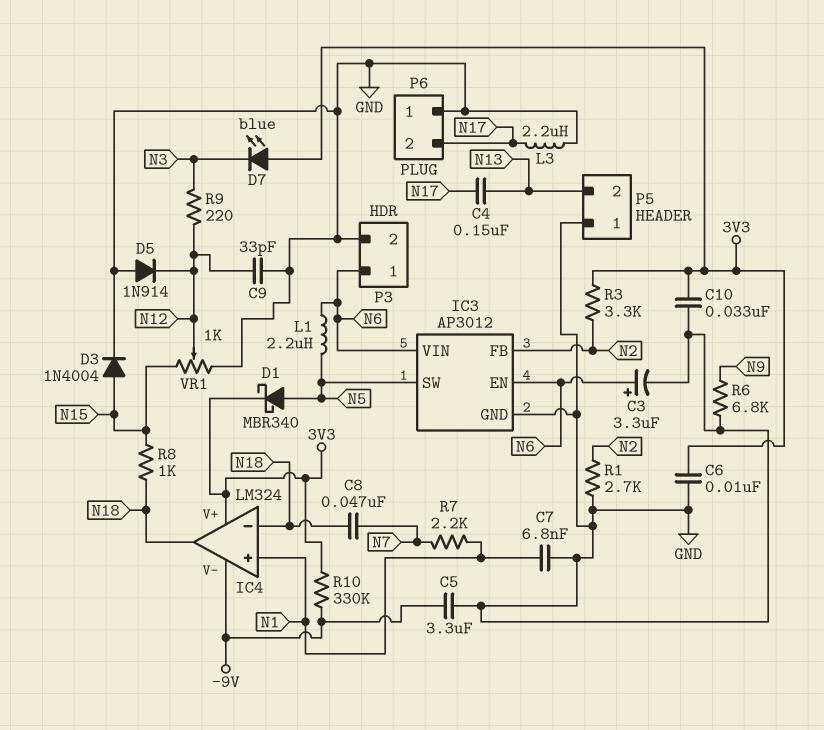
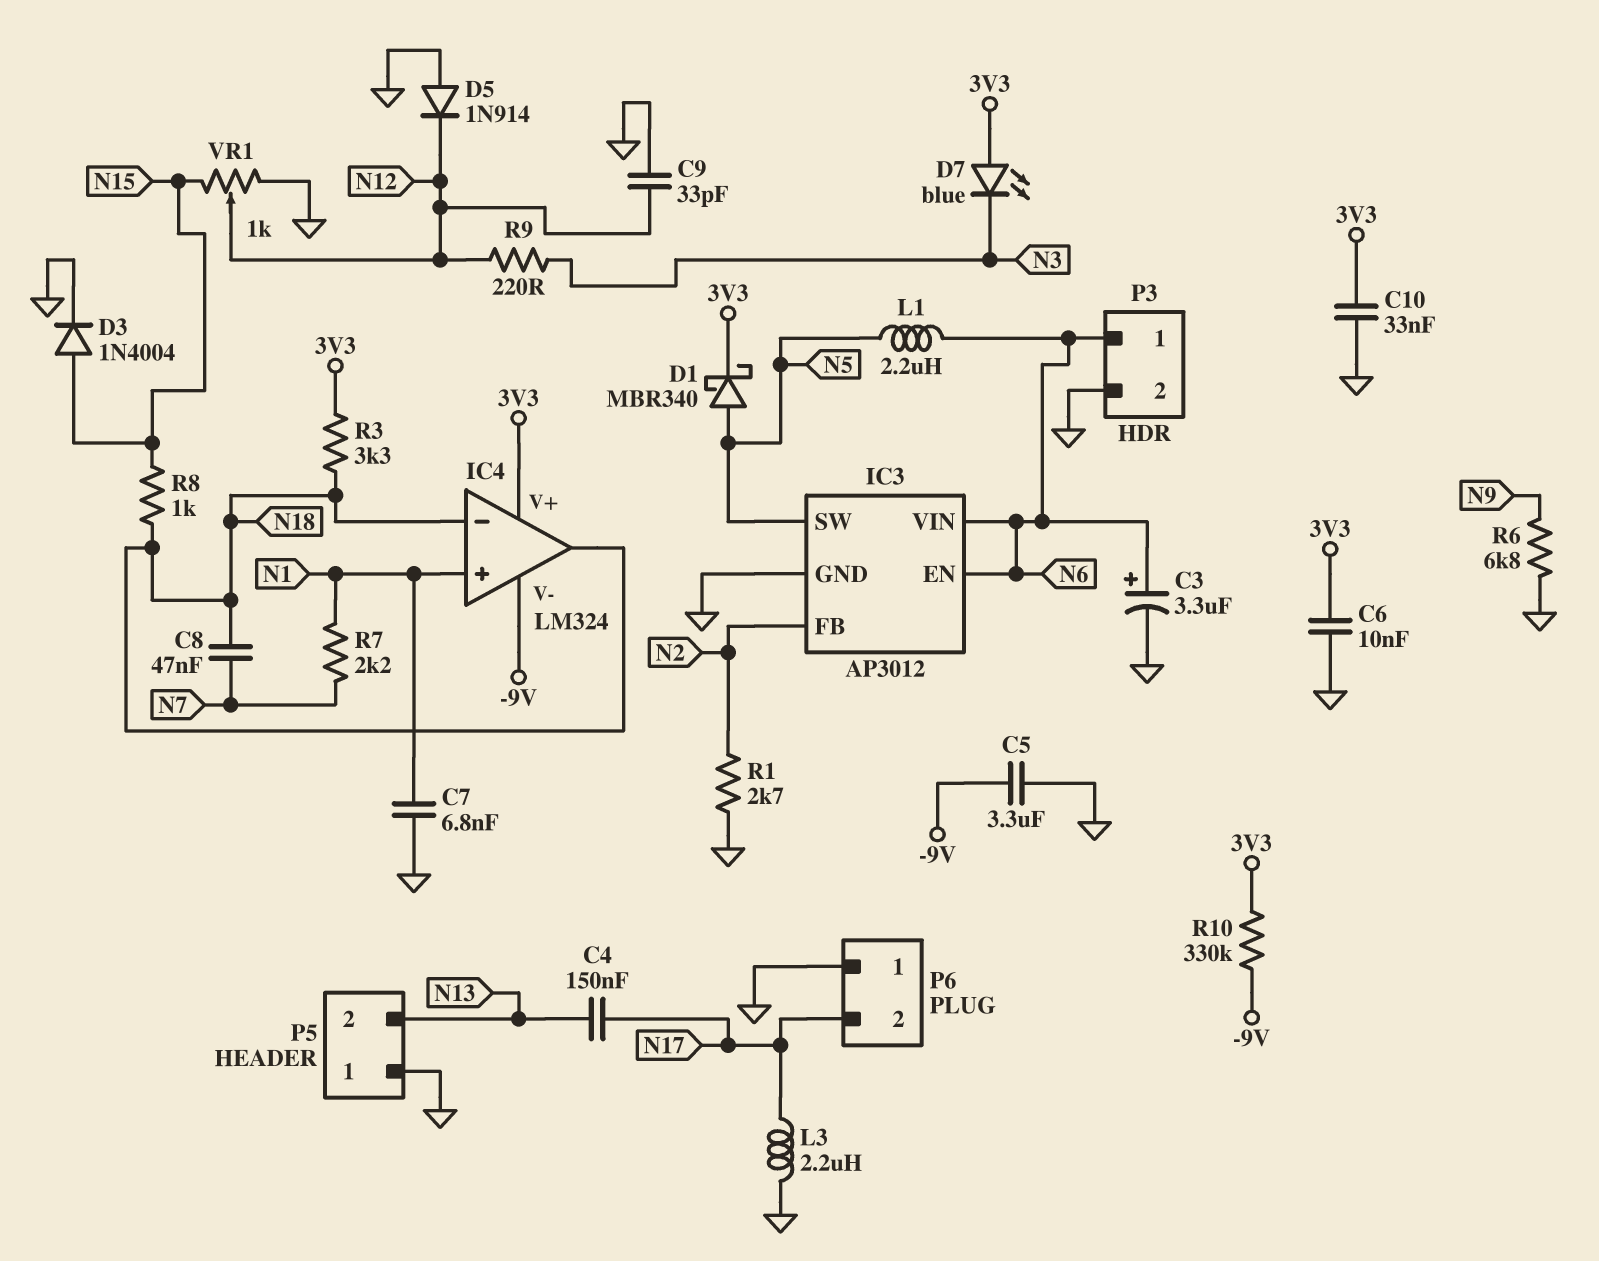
R3: 3.3k (3V3, N2) -> 3.3k (3V3, N18)

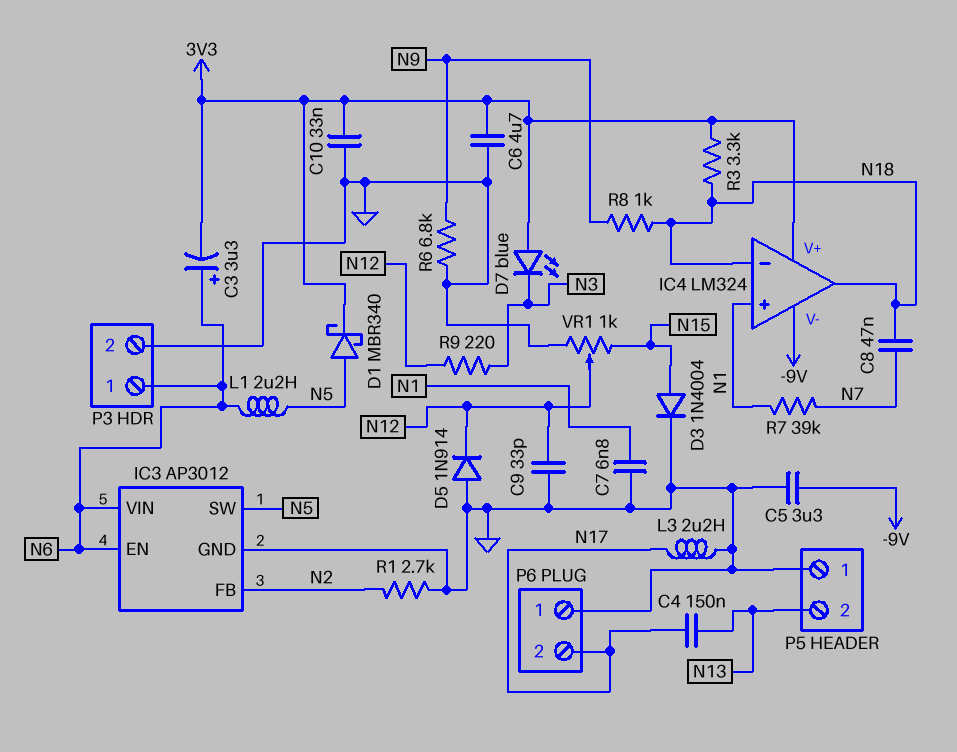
C3: 3.3uF (plus N6, minus GND) -> 3.3uF (plus N6, minus 3V3)
C6: 10nF (3V3, GND) -> 4.7uF (3V3, GND)
R7: 2.2k (N1, N7) -> 39k (N1, N7)
R8: 1k (N15, N18) -> 1k (N9, N18)
R10: 330k (-9V, 3V3) -> none

